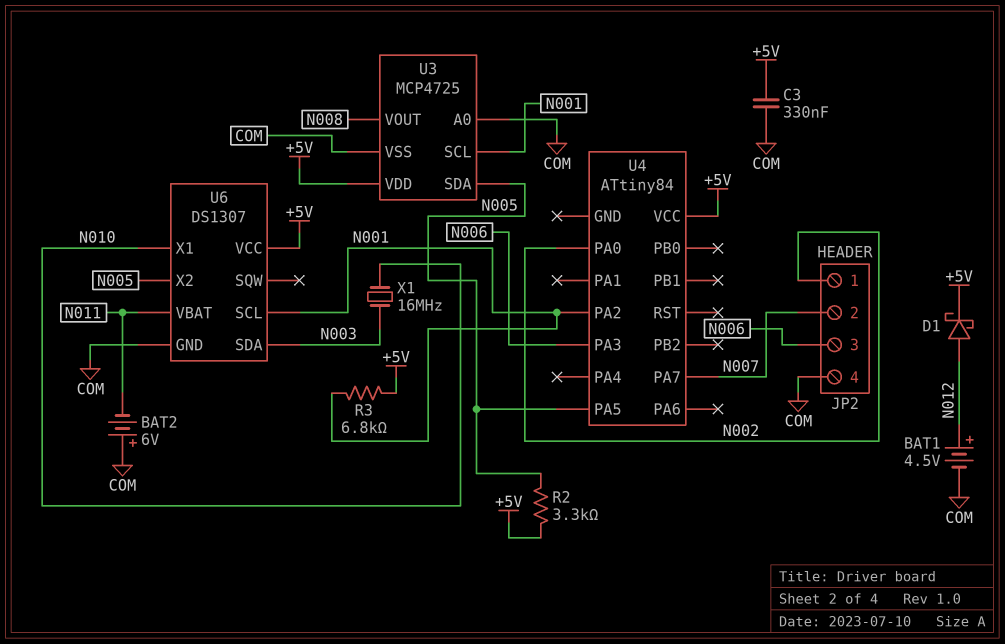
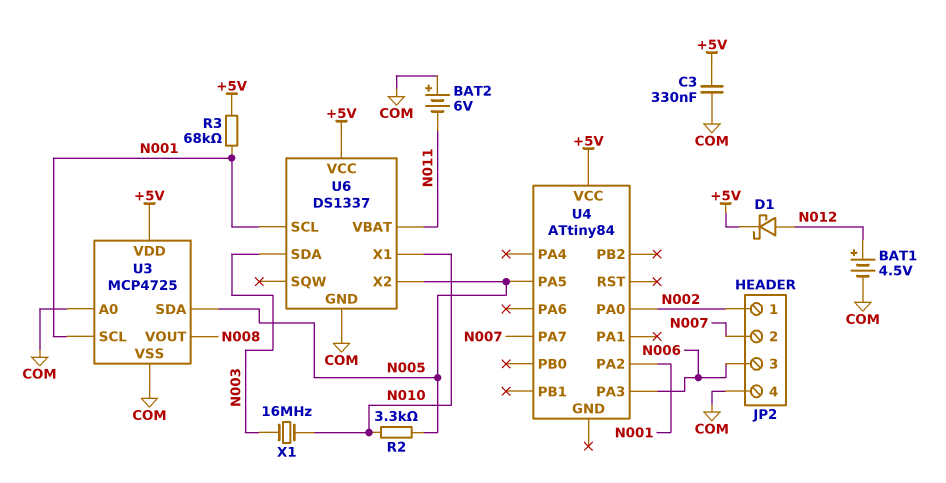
R2: 3.3k (+5V, N005) -> 3.3k (N005, N010)
R3: 6.8k (+5V, N001) -> 68k (+5V, N001)
U6: DS1307 -> DS1337

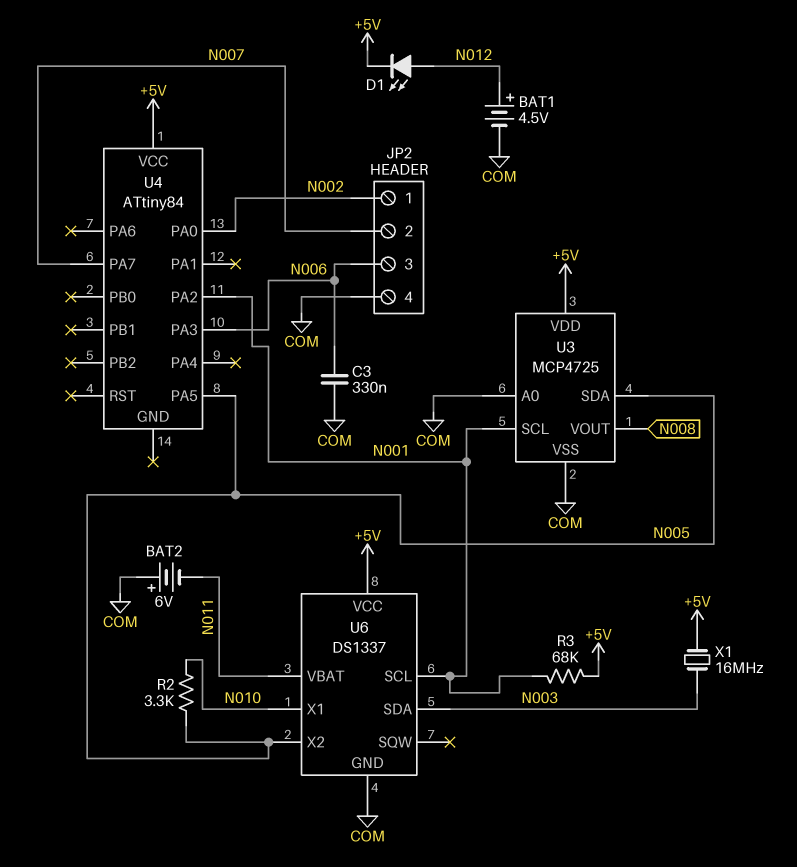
C3: 330nF (+5V, COM) -> 330nF (COM, N006)
D1: schottky (A N012, K +5V) -> LED (A N012, K +5V)
X1: 16MHz (N003, N010) -> 16MHz (+5V, N003)

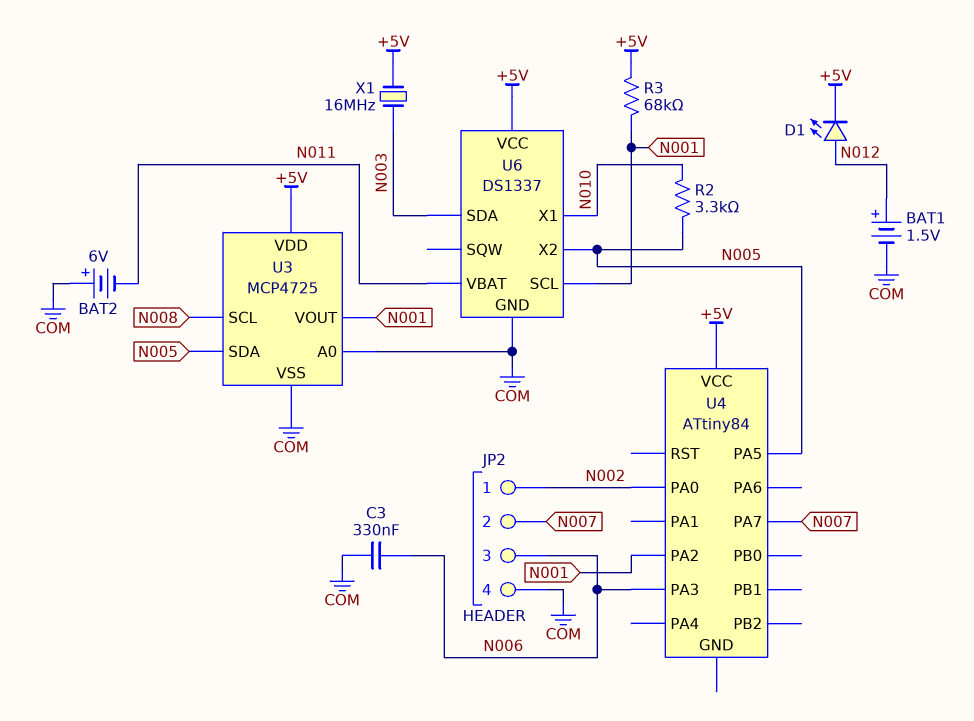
BAT1: 4.5V (plus N012, minus COM) -> 1.5V (plus N012, minus COM)
U3 pin SCL: N001 -> N008
U3 pin VOUT: N008 -> N001

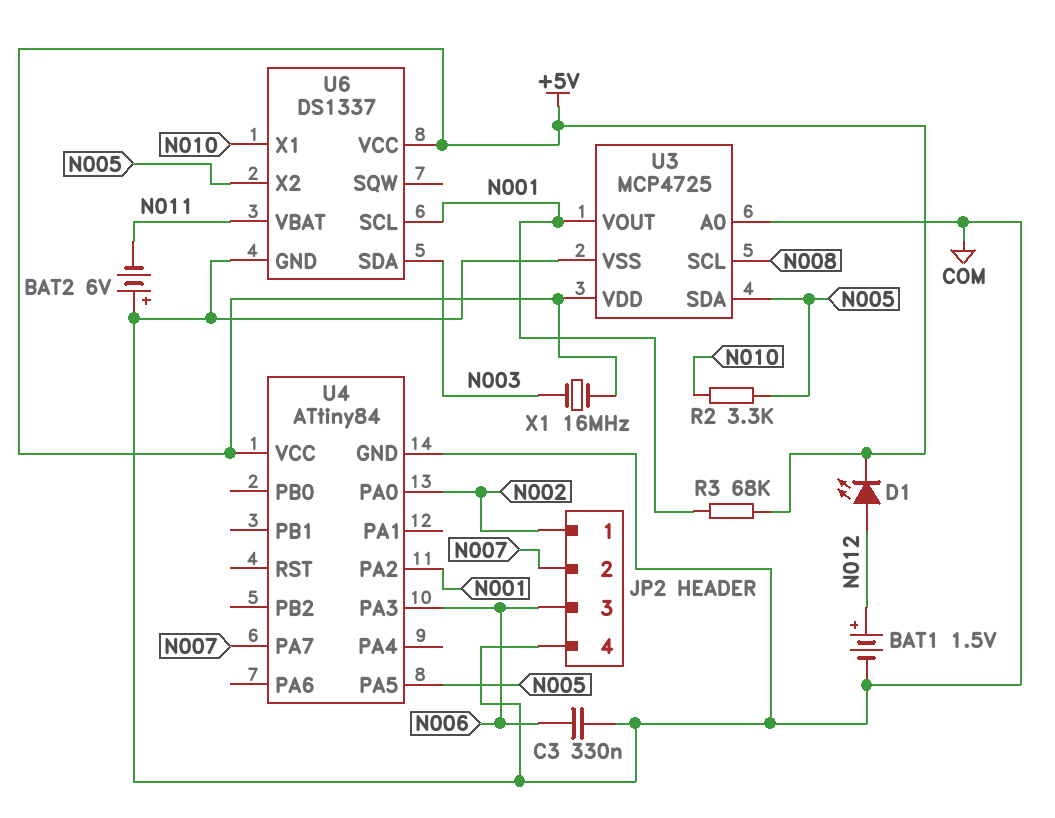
U4 pin GND: none -> COM

